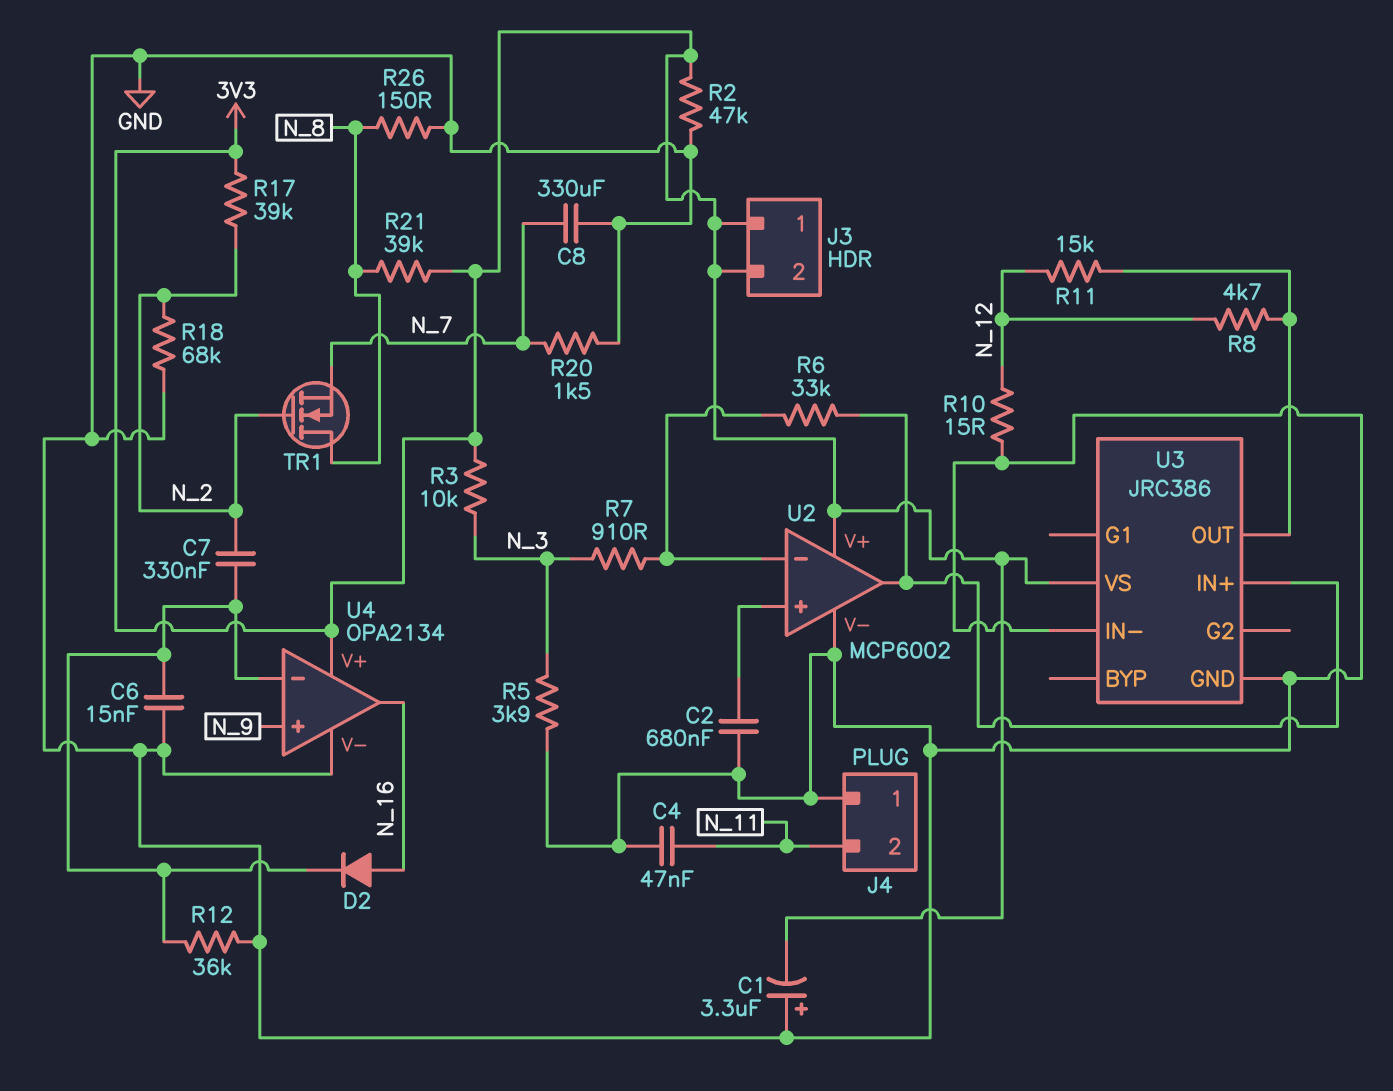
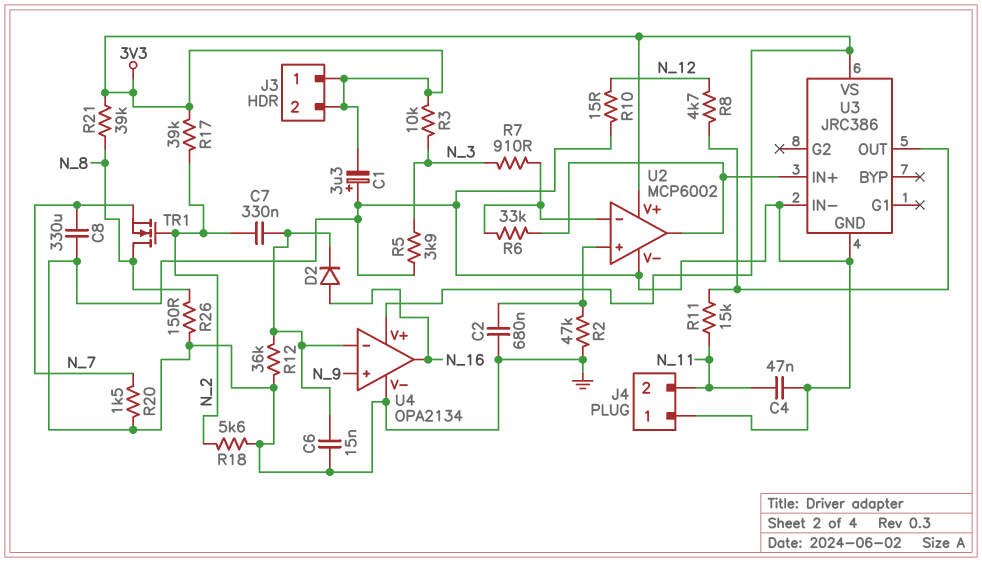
R2: 47k (3V3, GND) -> 47k (GND, U2/in+)
R11: 15k (N_12, U3/OUT) -> 15k (N_11, U3/OUT)
R18: 68k (GND, N_2) -> 5.6k (GND, N_2)

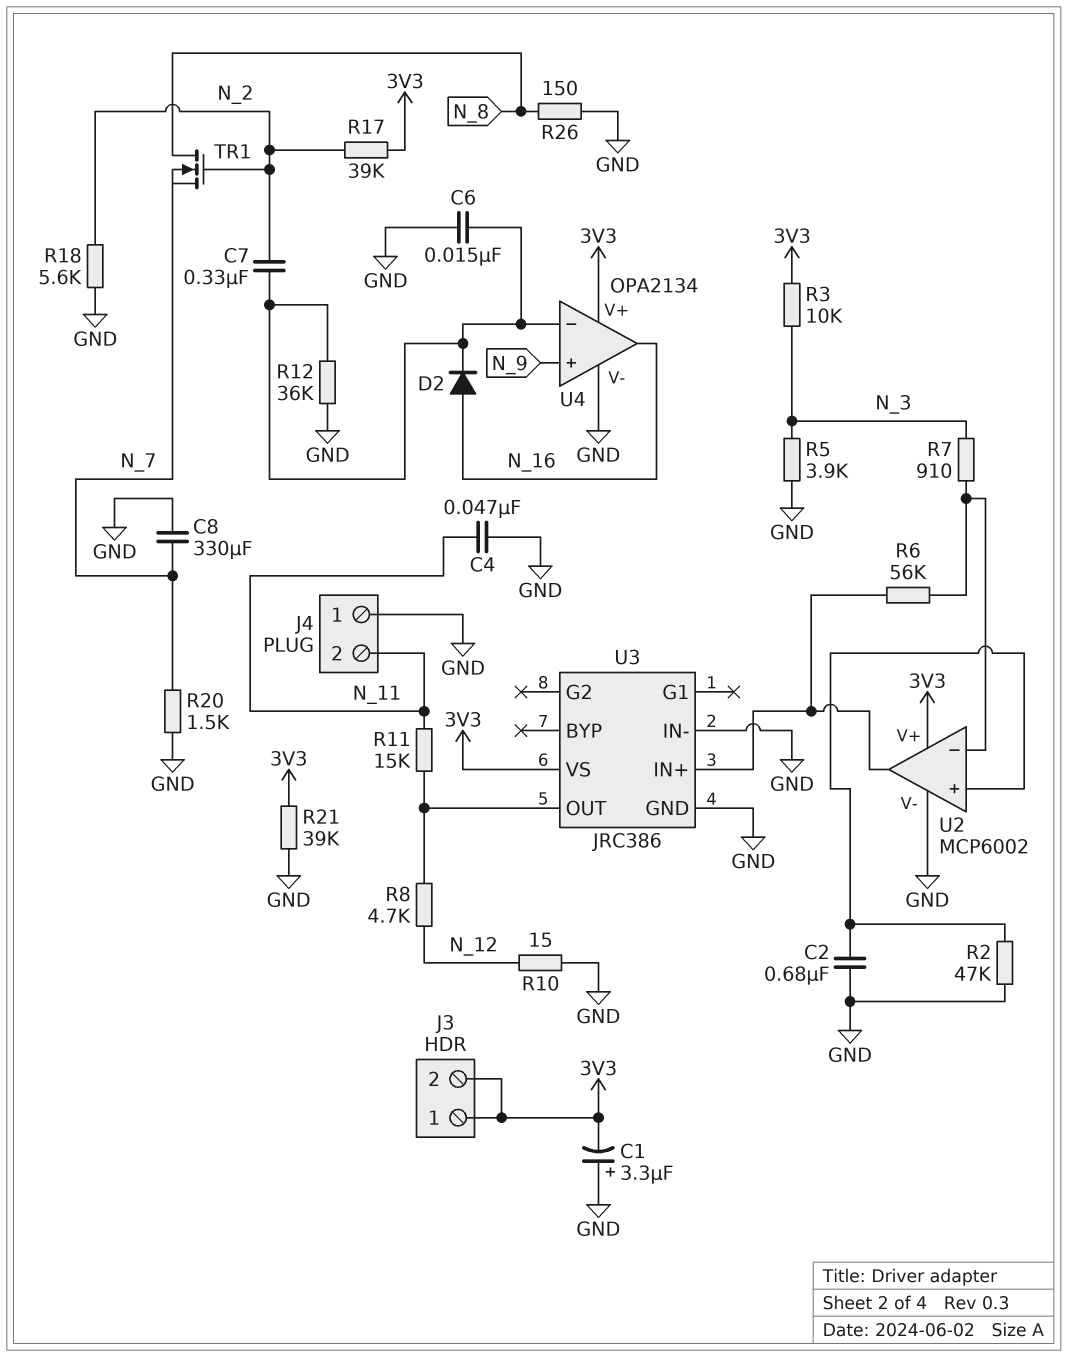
R6: 33k (U2/in-, U2/out) -> 56k (U2/in-, U2/out)
R21: 39k (3V3, N_8) -> 39k (3V3, GND)

